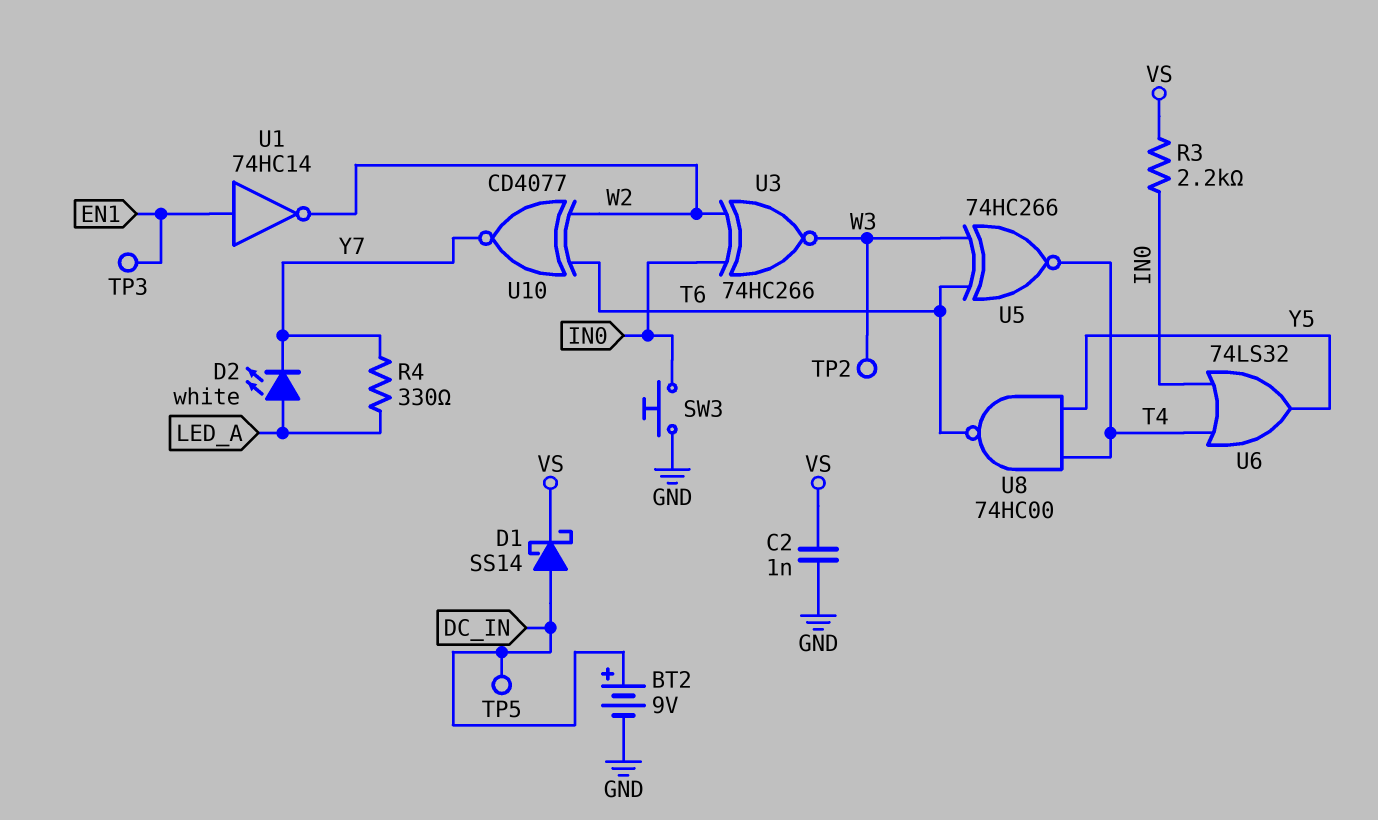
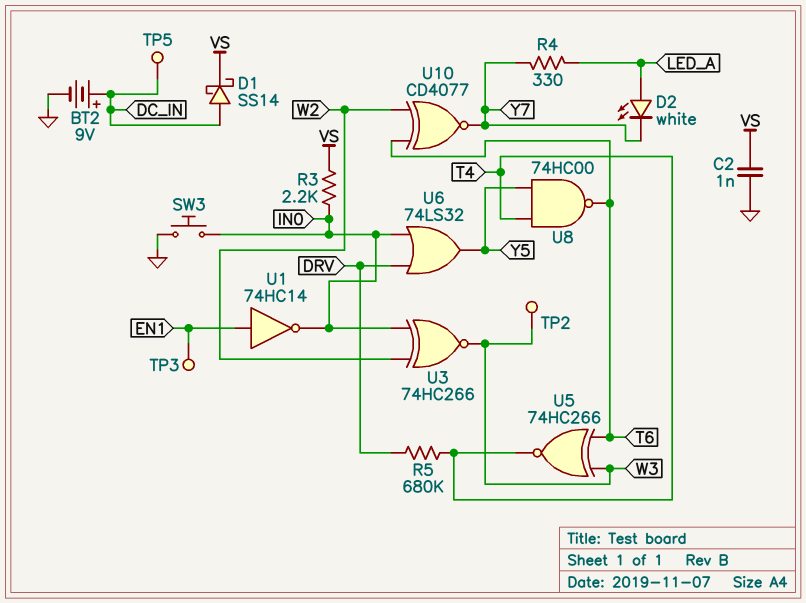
R5: none -> 680k (DRV, T4)
U1: NOT 74HC14 (in EN1, out W2) -> NOT 74HC14 (in EN1, out IN0)
U6: OR 74LS32 (in IN0, in T4, out Y5) -> OR 74LS32 (in DRV, in IN0, out Y5)

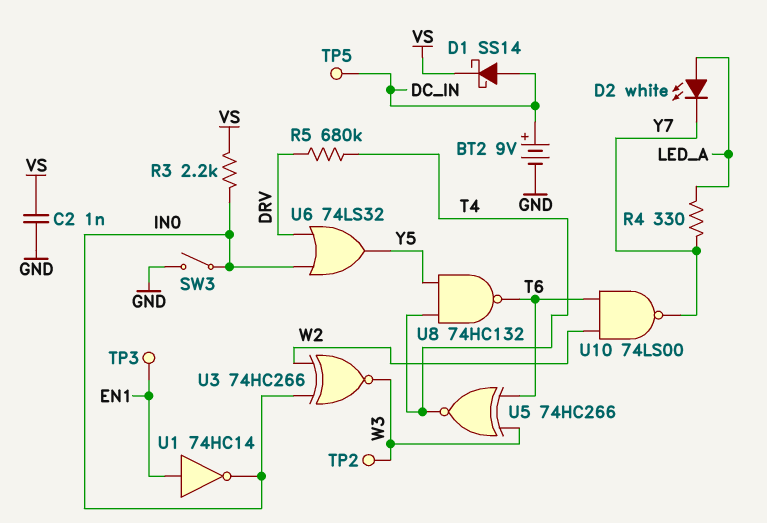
SW3: button (GND, IN0) -> switch (GND, IN0)
U8: NAND 74HC00 (in T4, in Y5, out T6) -> NAND 74HC132 (in T4, in Y5, out T6)
U10: XNOR CD4077 (in T6, in W2, out Y7) -> NAND 74LS00 (in T6, in W2, out Y7)

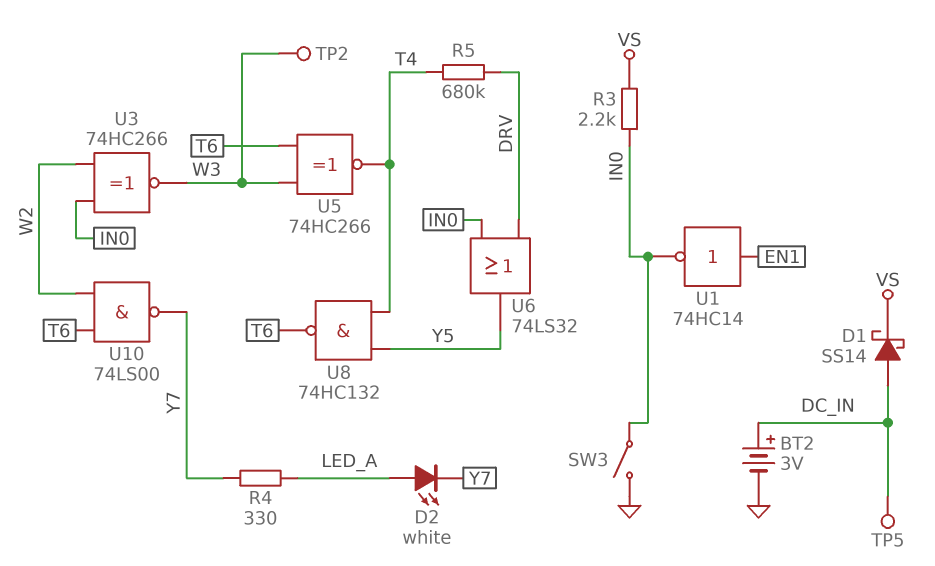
BT2: 9V (plus DC_IN, minus GND) -> 3V (plus DC_IN, minus GND)
C2: 1nF (GND, VS) -> none
TP3: test point (EN1) -> none

